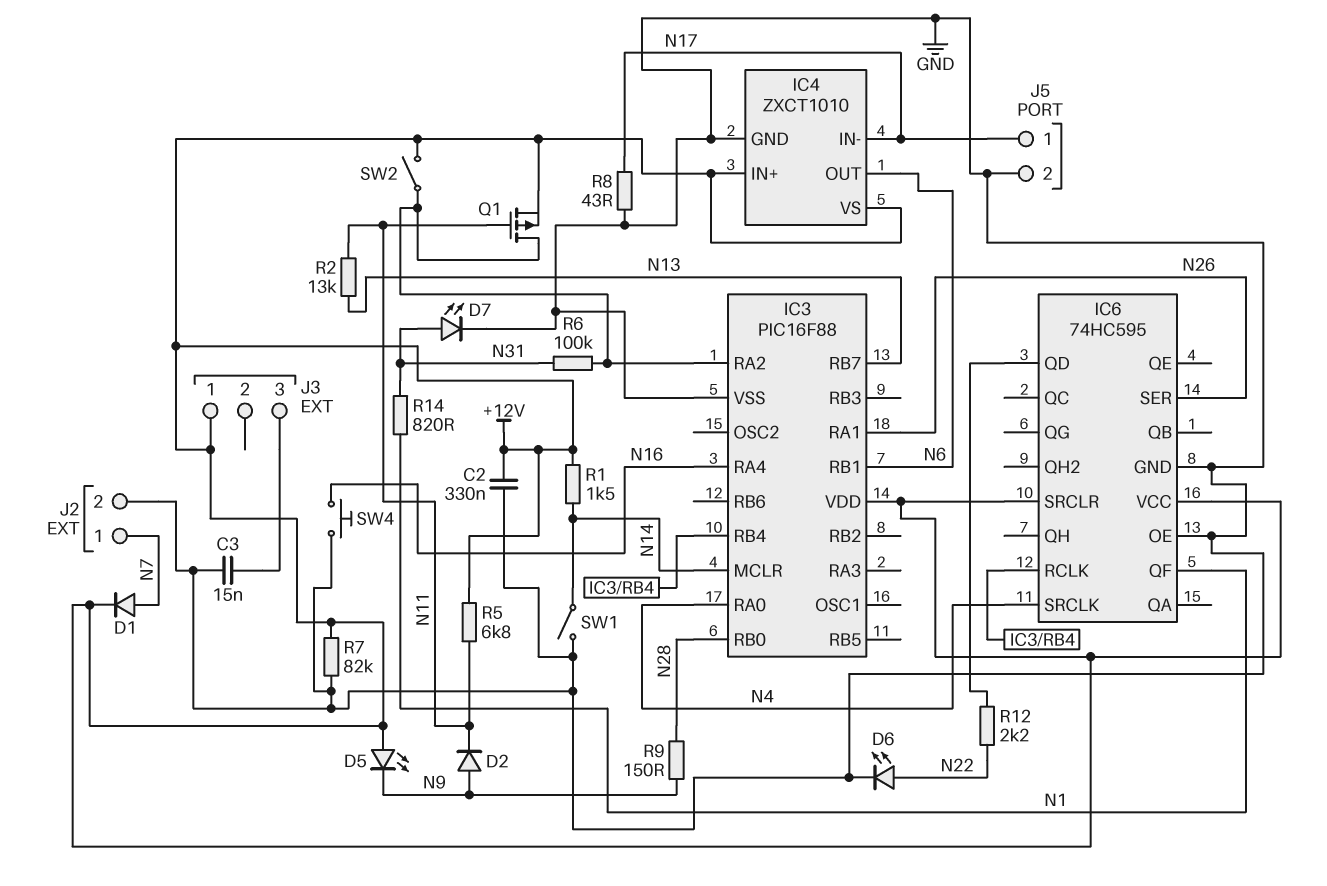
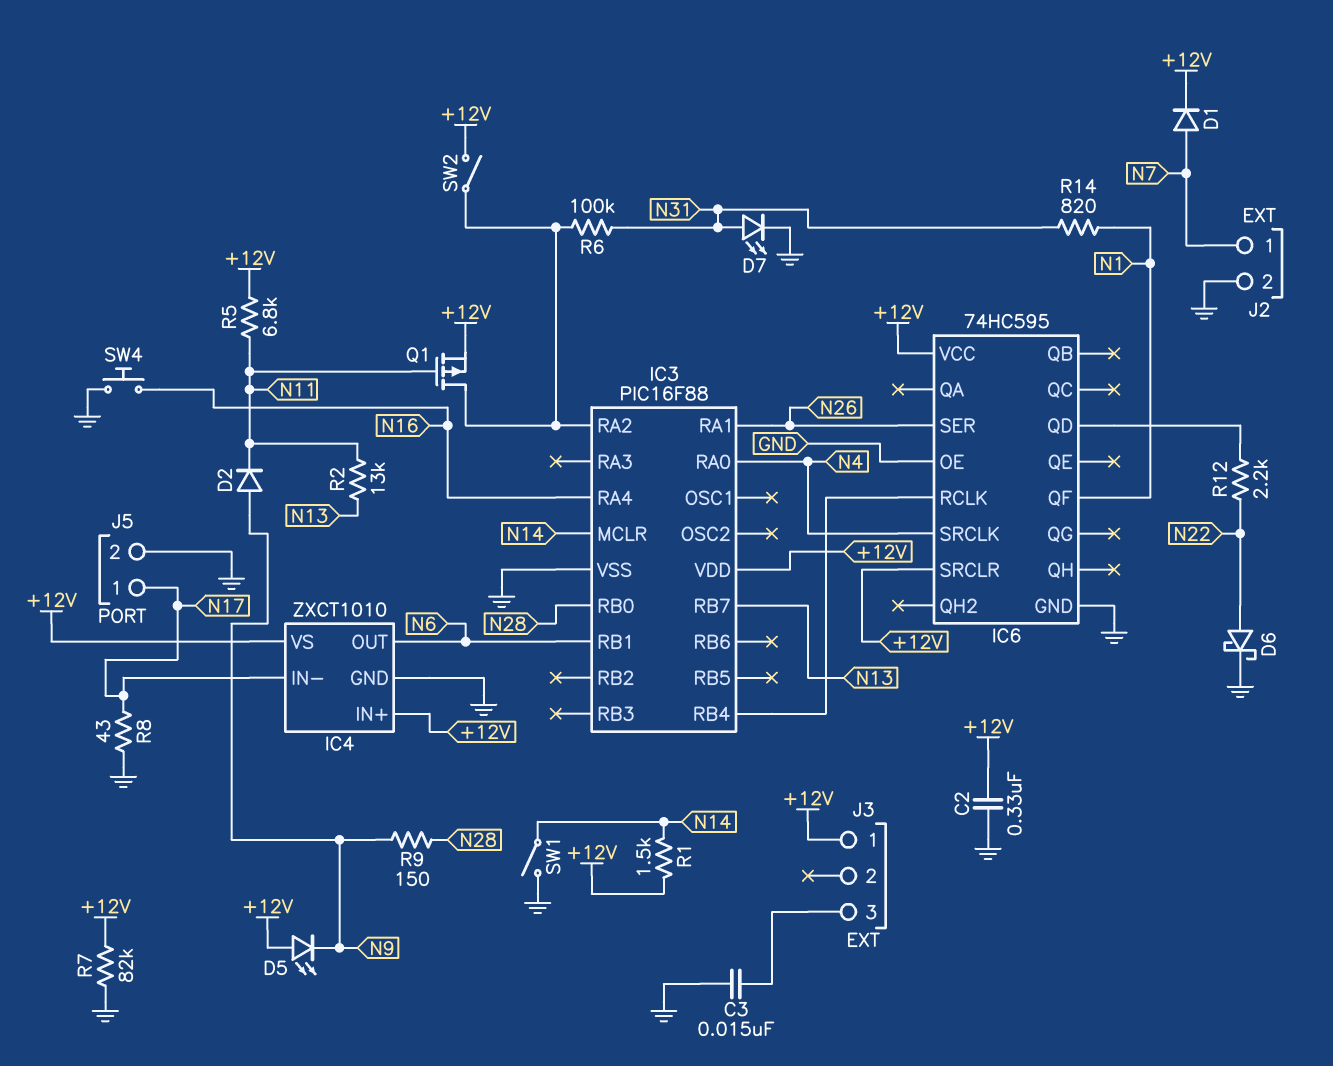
D6: LED (A N22, K GND) -> schottky (A N22, K GND)

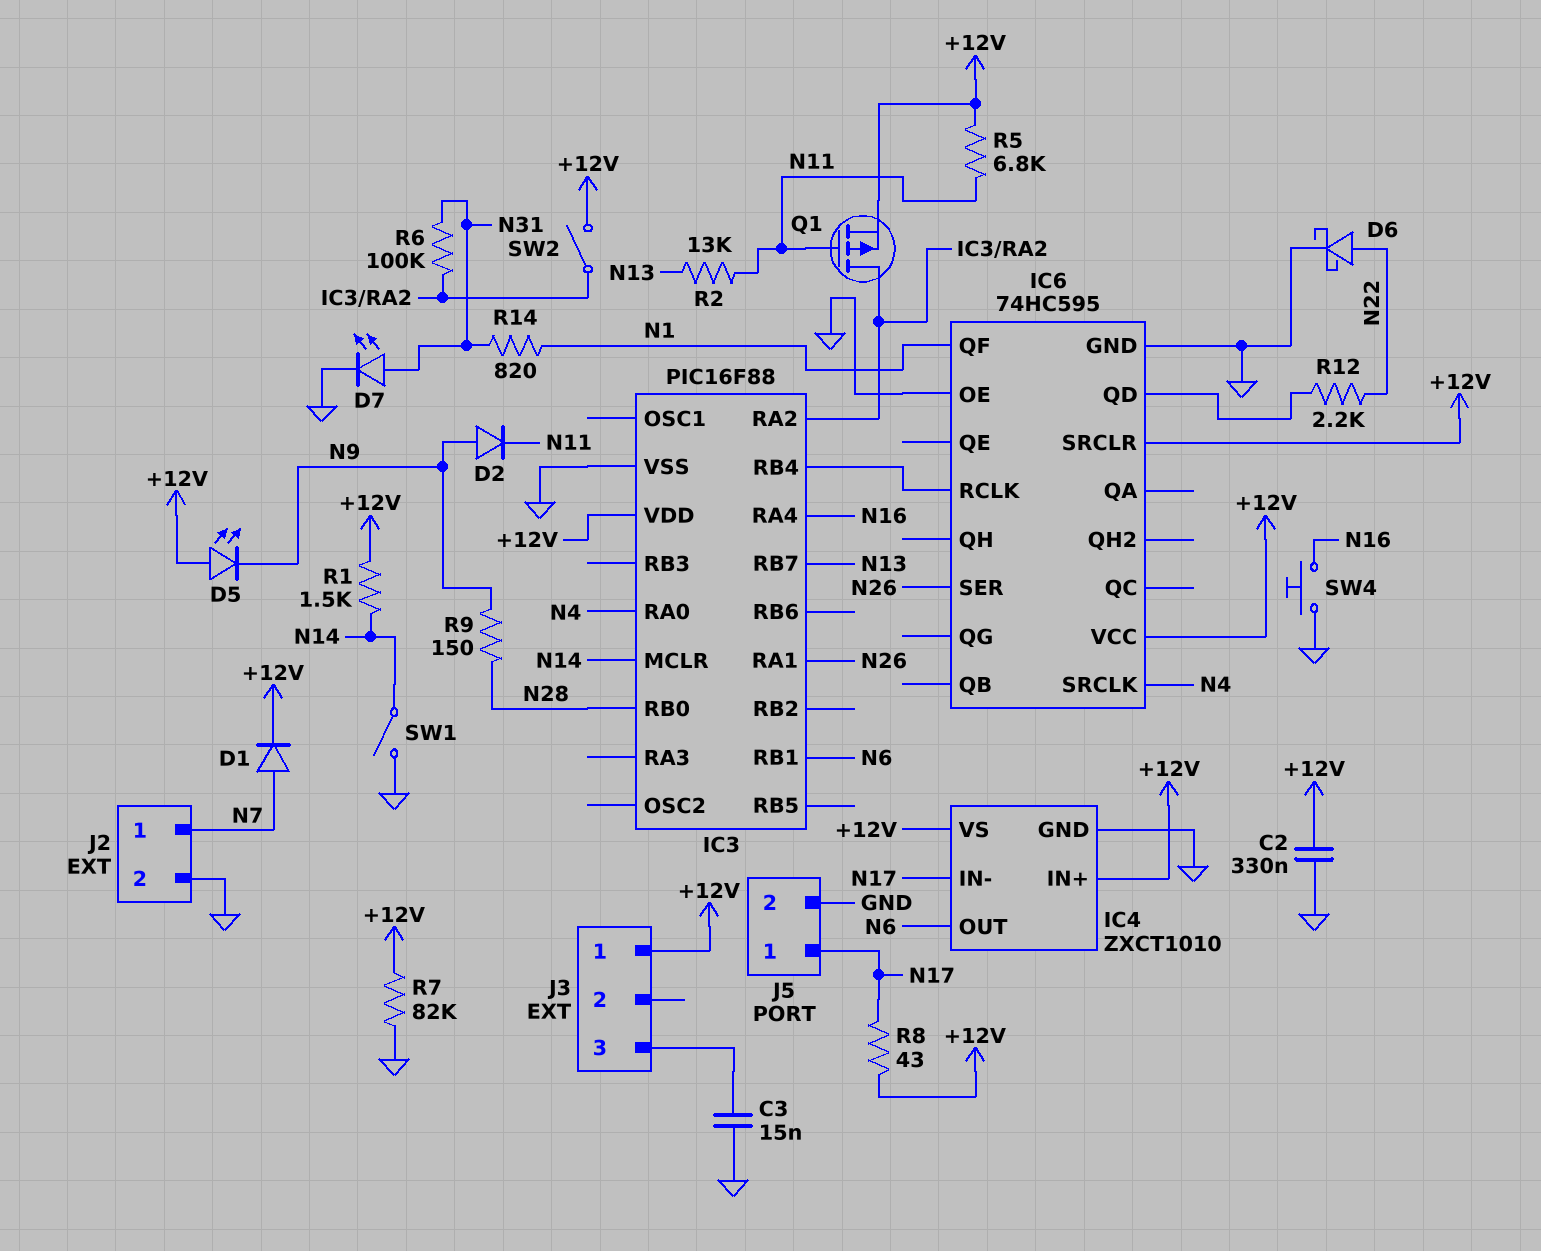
R8: 43 (GND, N17) -> 43 (+12V, N17)

